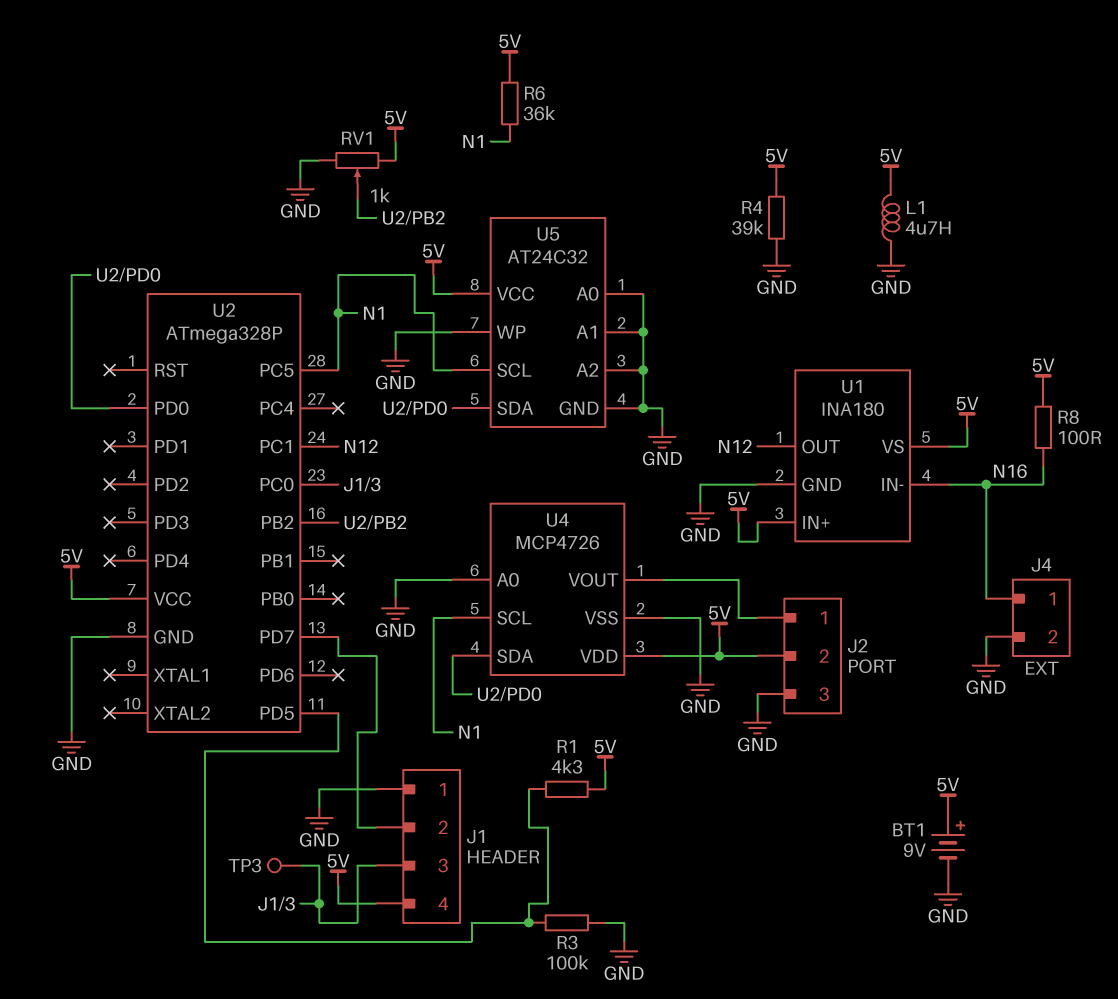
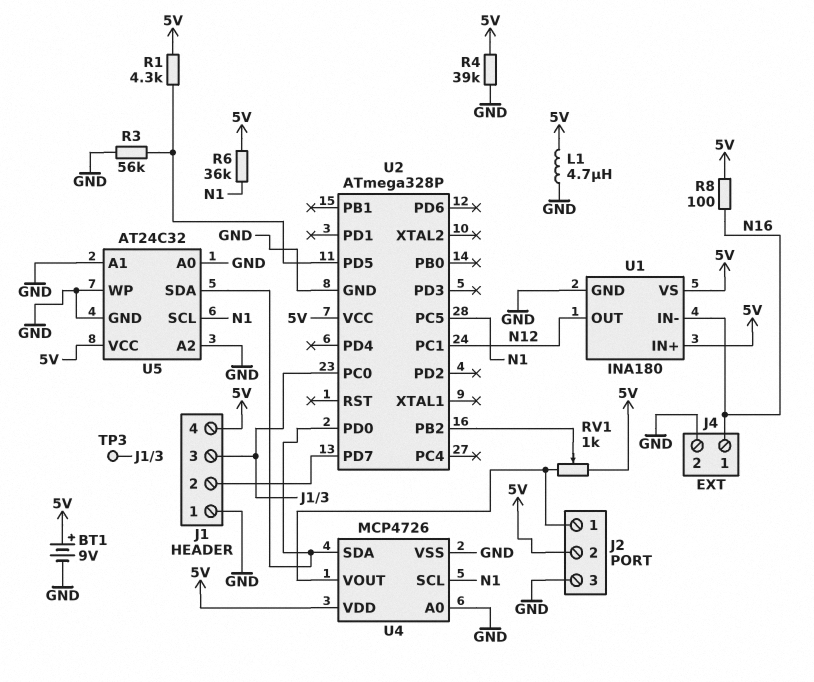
R3: 100k (GND, U2/PD5) -> 56k (GND, U2/PD5)
RV1: 1k (5V, GND, wiper U2/PB2) -> 1k (5V, J2/1, wiper U2/PB2)

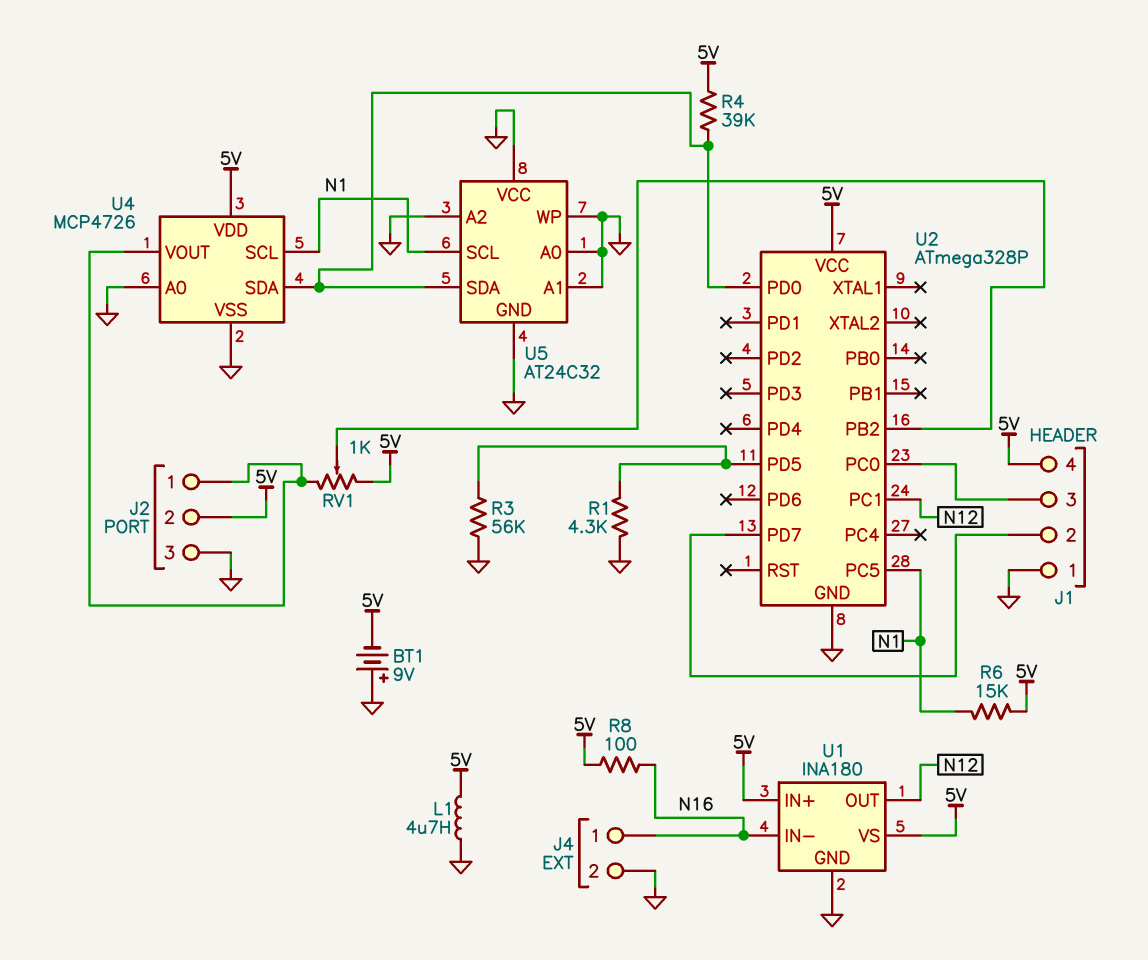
BT1: 9V (plus 5V, minus GND) -> 9V (plus GND, minus 5V)
R1: 4.3k (5V, U2/PD5) -> 4.3k (GND, U2/PD5)
R4: 39k (5V, GND) -> 39k (5V, U2/PD0)
R6: 36k (5V, N1) -> 15k (5V, N1)
TP3: test point (J1/3) -> none
U5 pin VCC: 5V -> GND

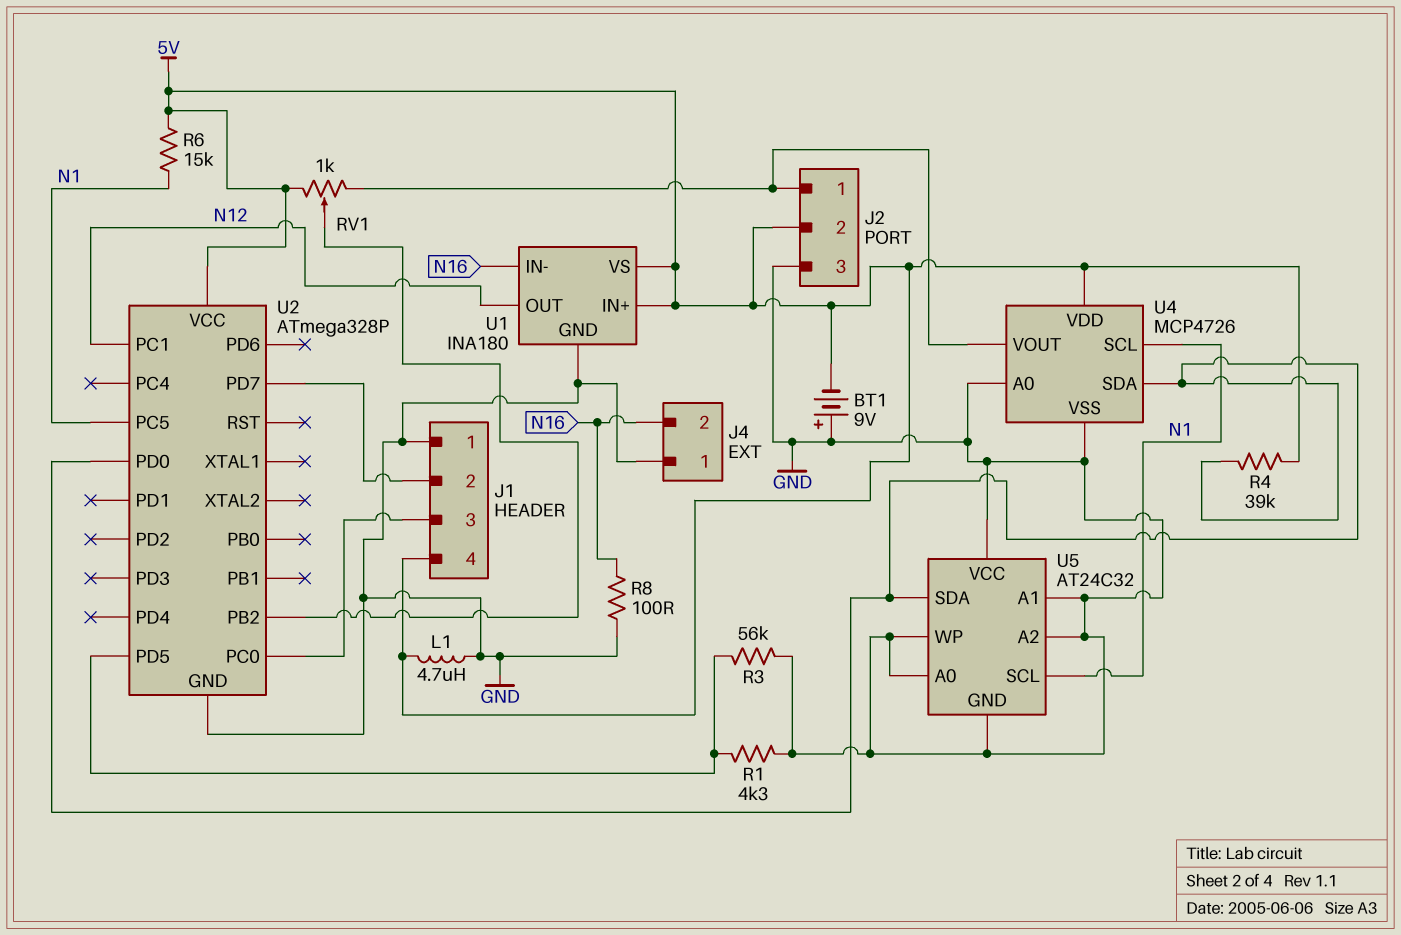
J4 pin 1: N16 -> GND
J4 pin 2: GND -> N16
R8: 100 (5V, N16) -> 100 (GND, N16)

